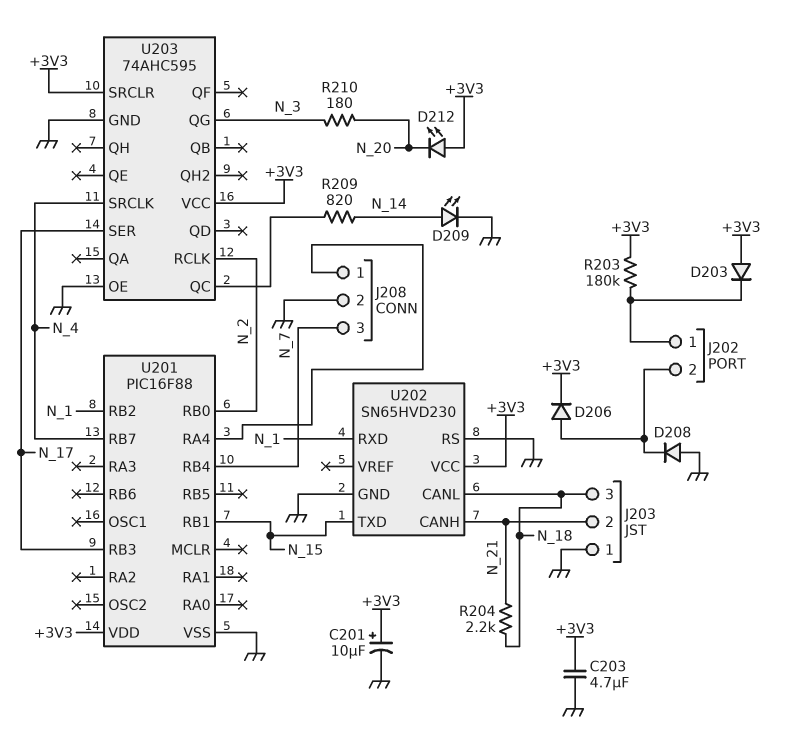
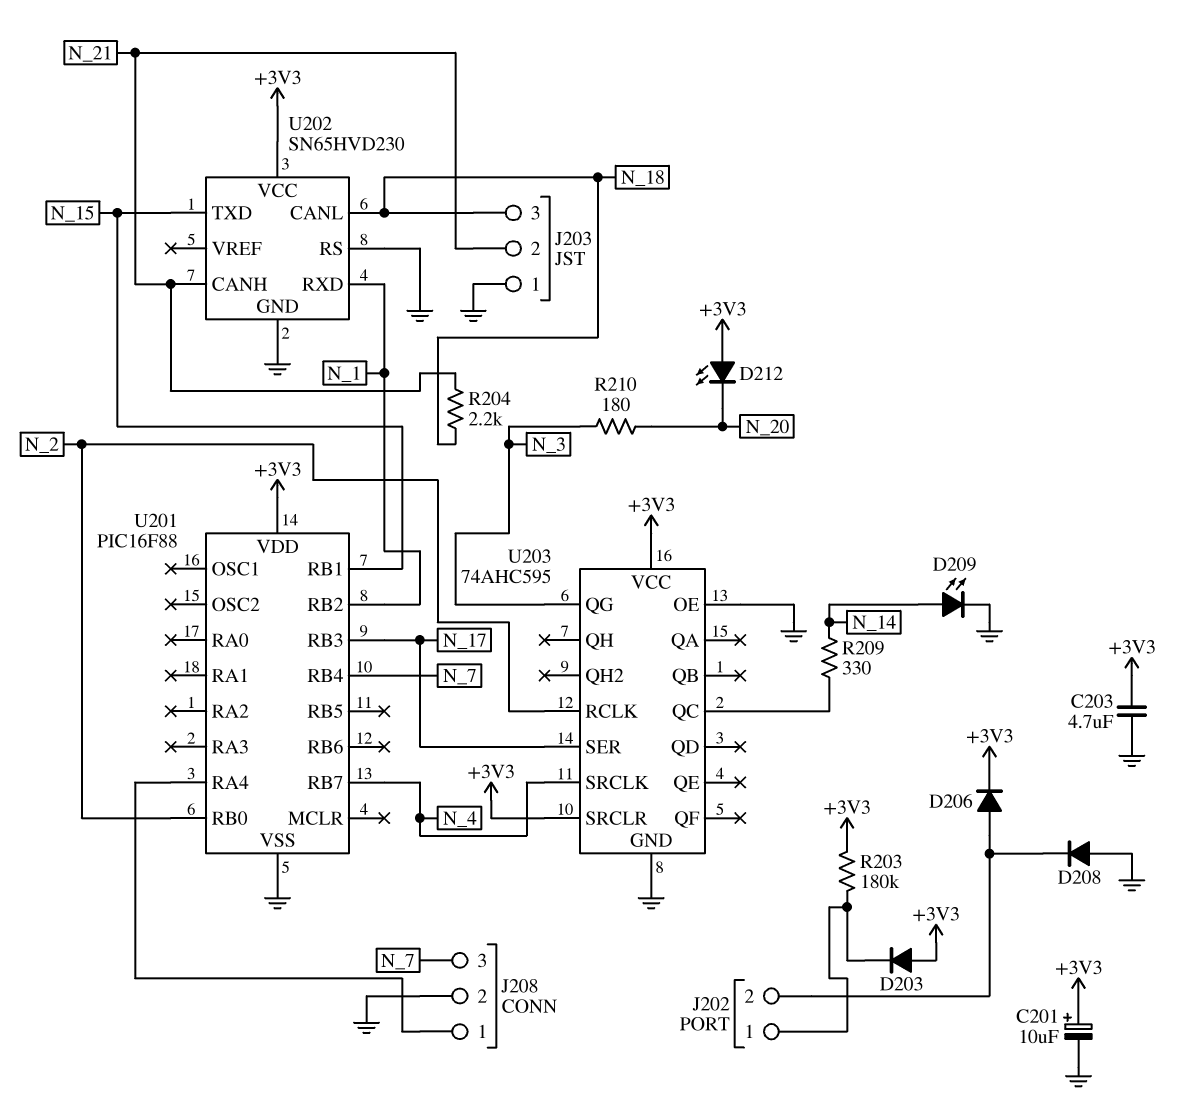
R209: 820 (N_14, U203/QC) -> 330 (N_14, U203/QC)

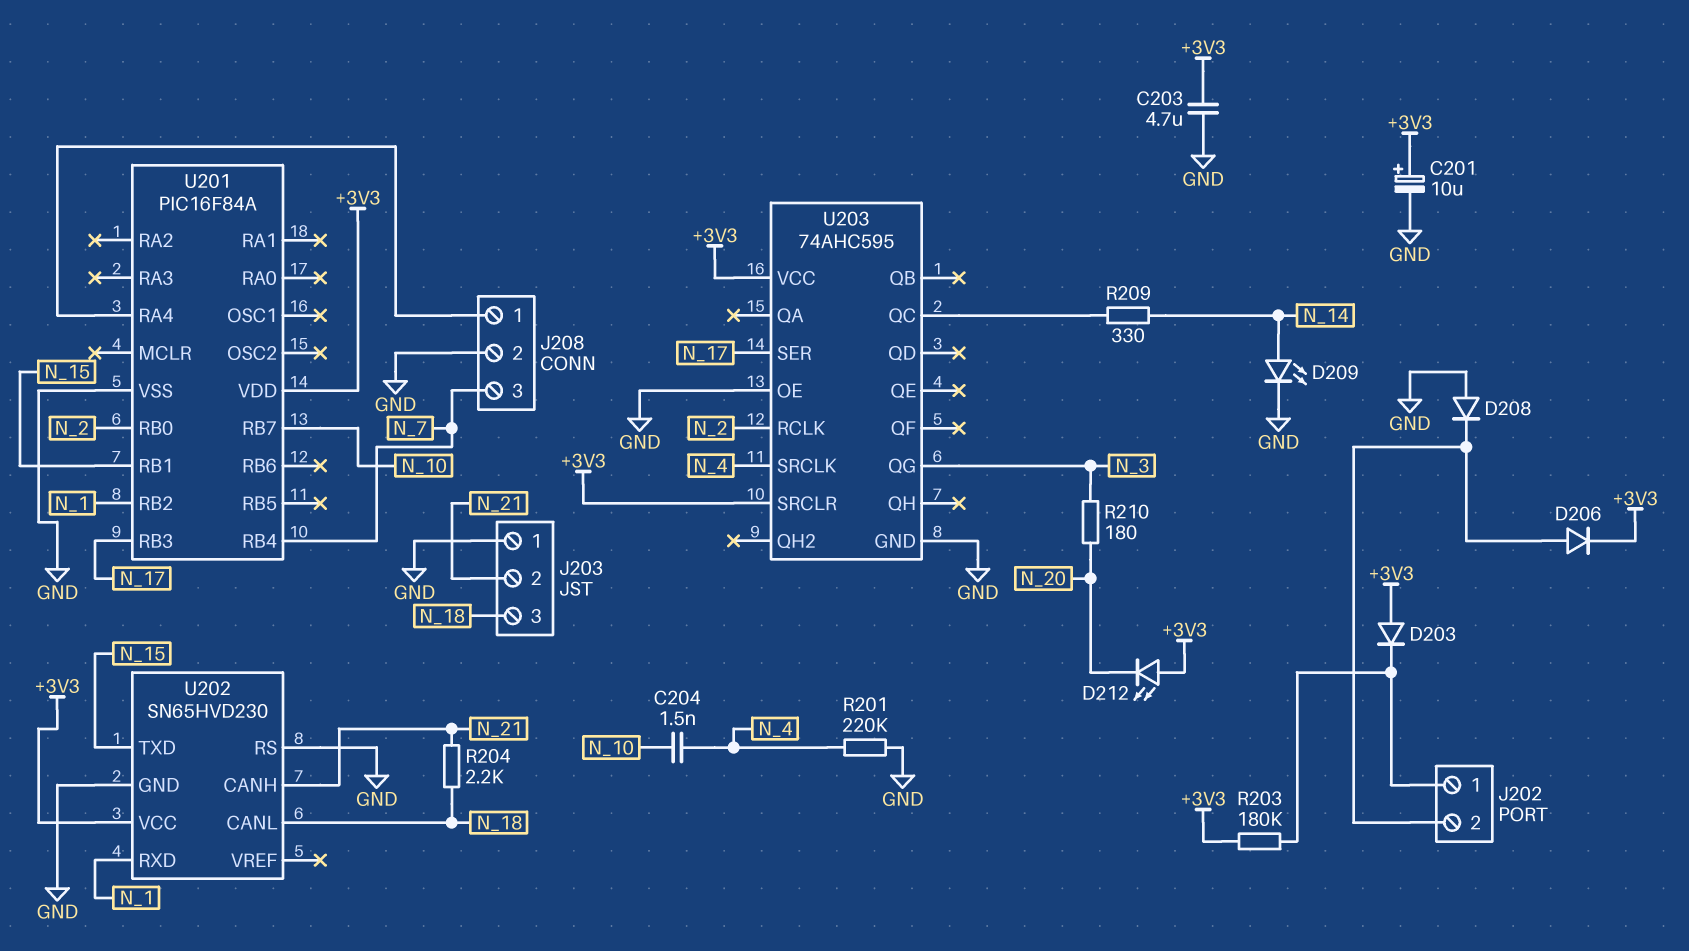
C204: none -> 1.5nF (N_4, N_10)
R201: none -> 220k (GND, N_4)
U201: PIC16F88 -> PIC16F84A
U201 pin RB7: N_4 -> N_10

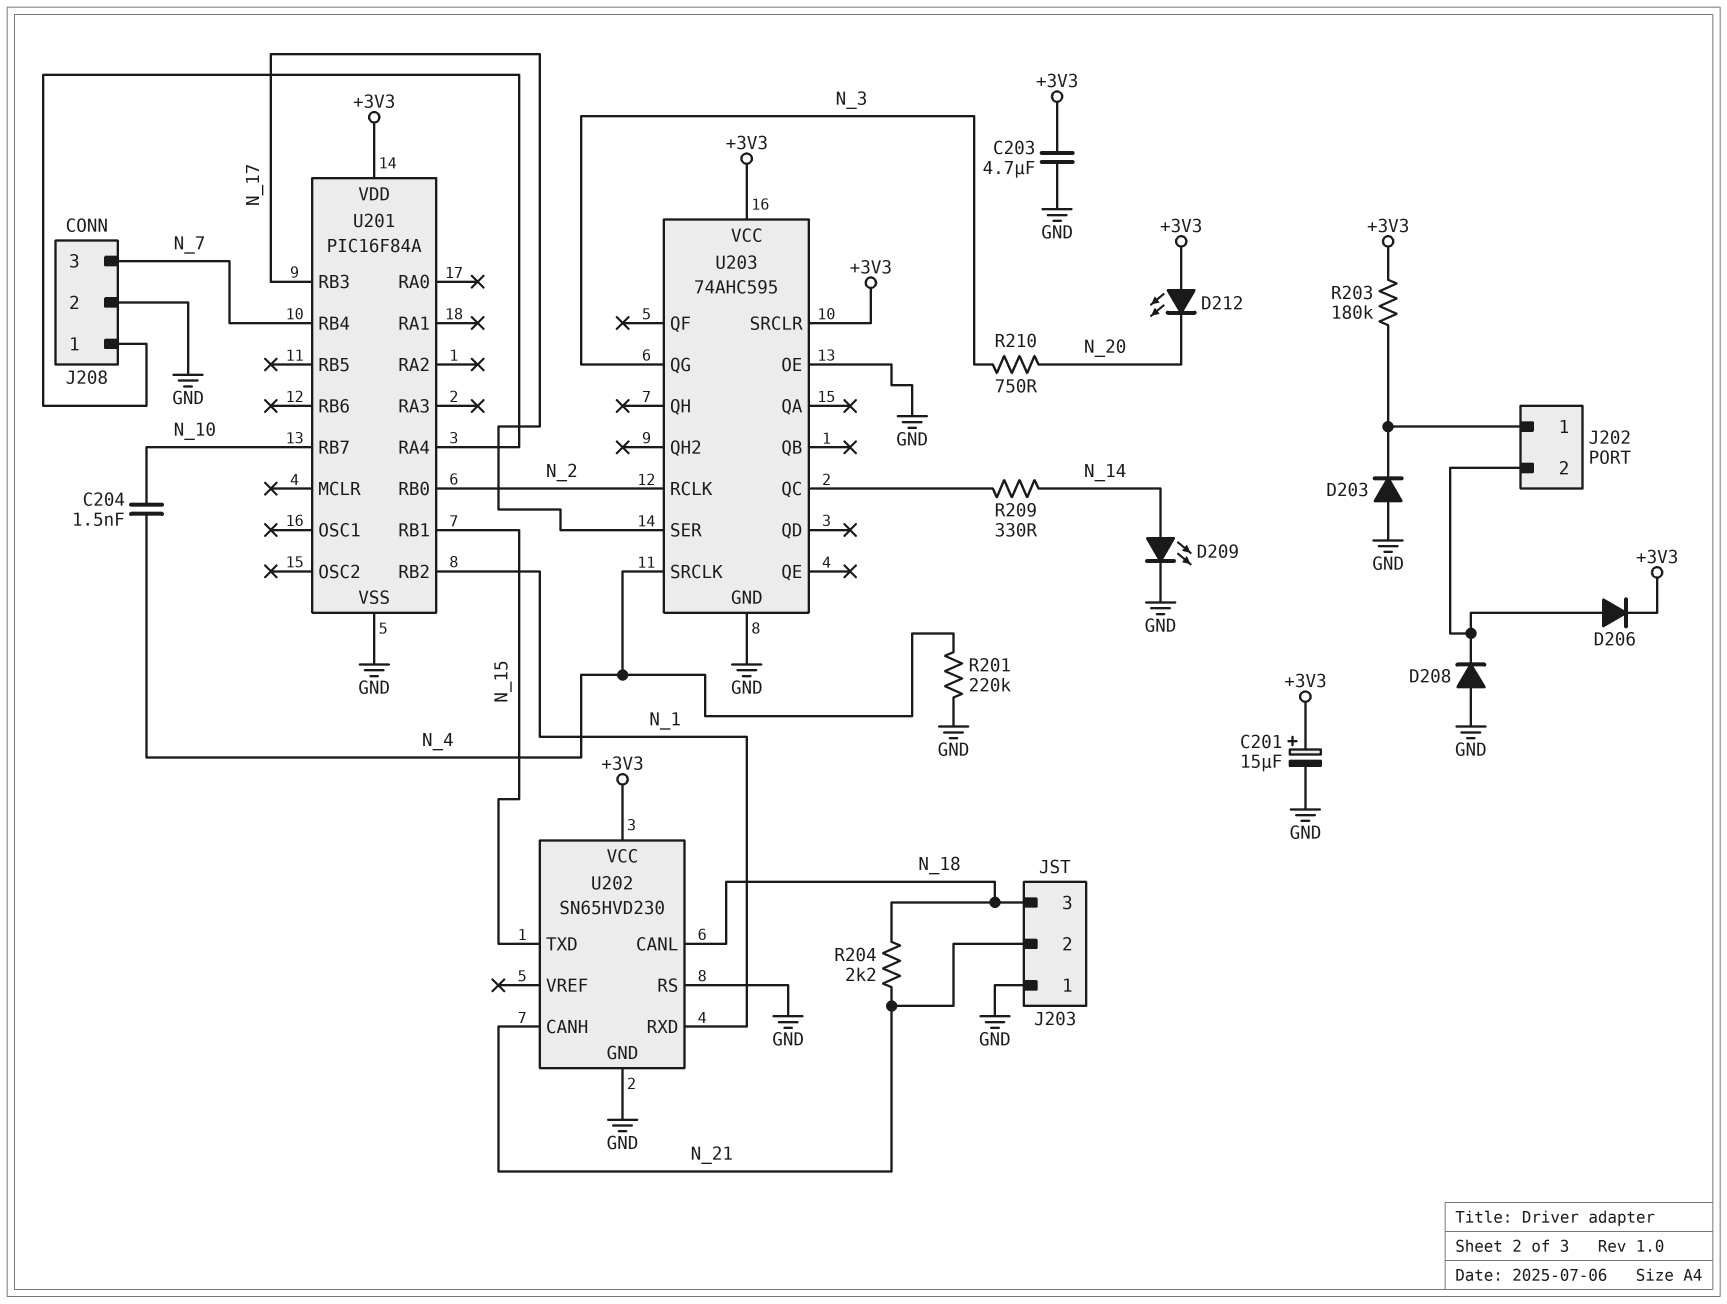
C201: 10uF (plus +3V3, minus GND) -> 15uF (plus +3V3, minus GND)
D203: diode (A +3V3, K J202/1) -> diode (A GND, K J202/1)
R210: 180 (N_3, N_20) -> 750 (N_3, N_20)

